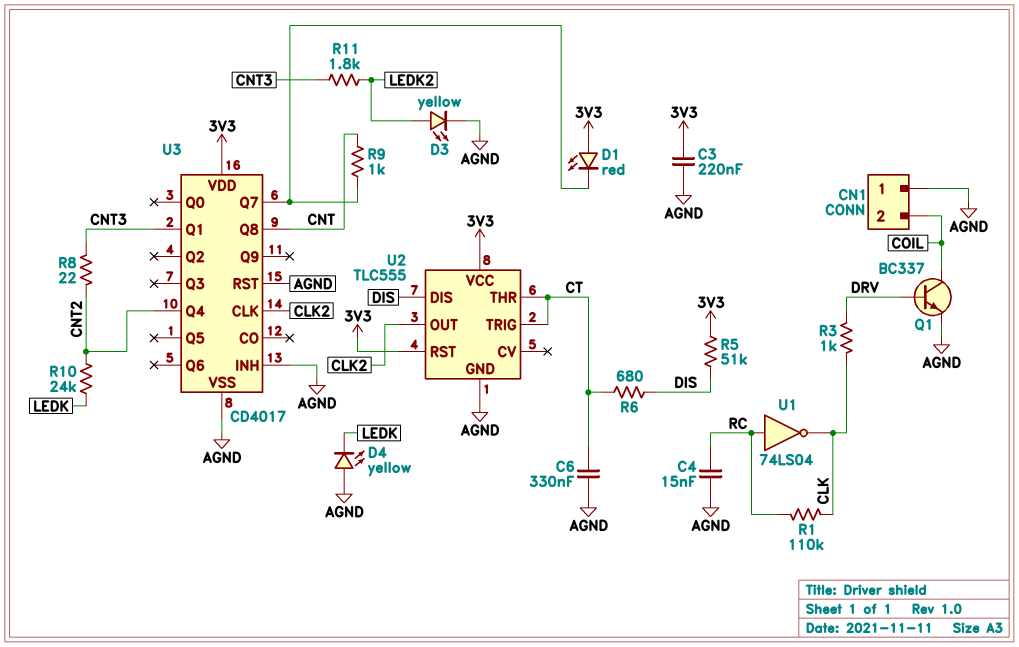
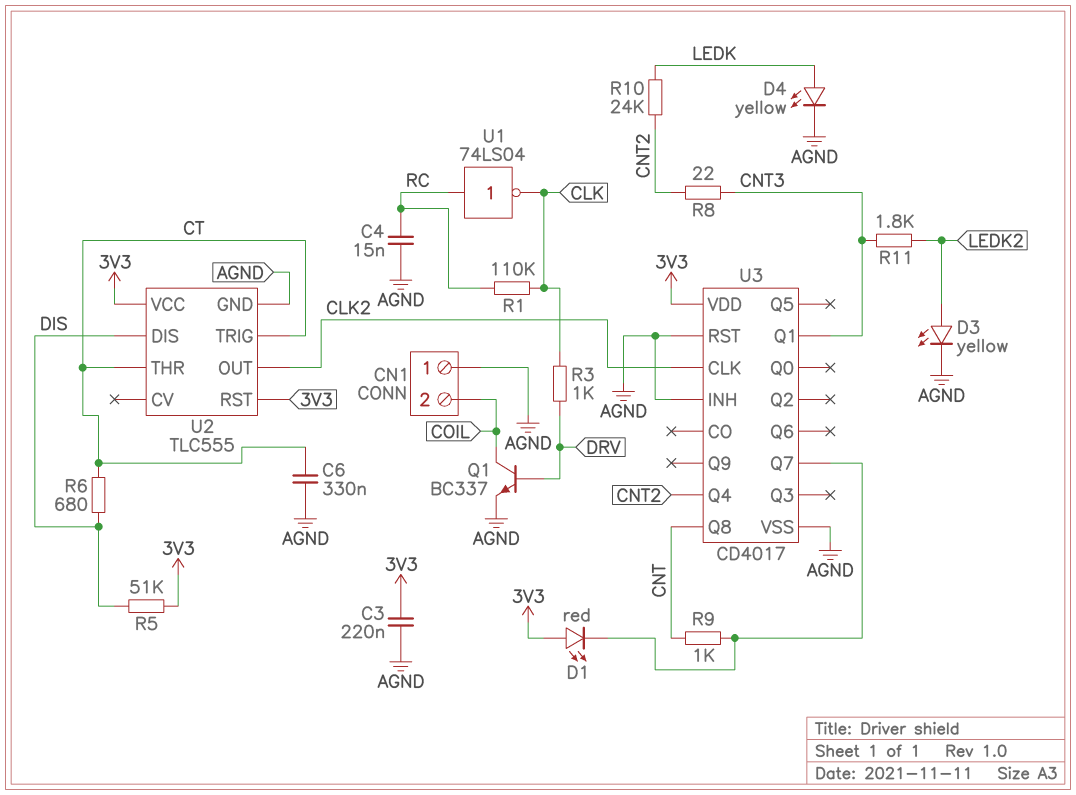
D4: LED yellow (A AGND, K LEDK) -> LED yellow (A LEDK, K AGND)

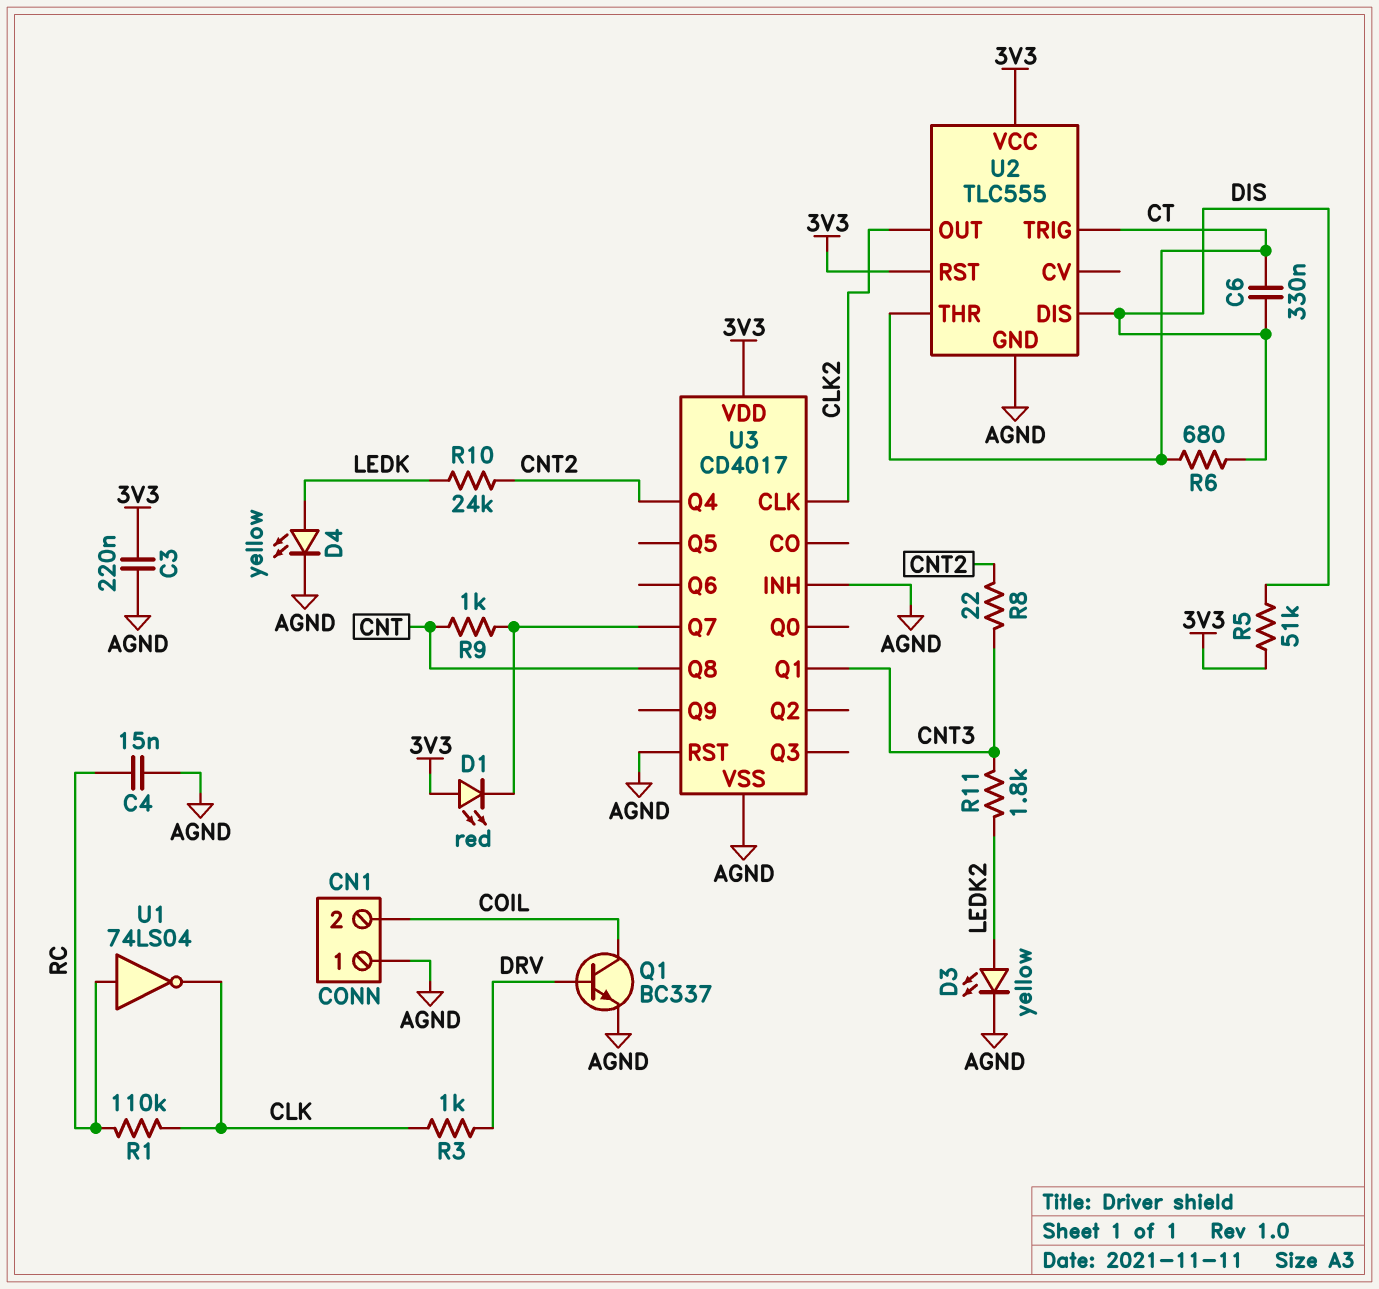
C6: 330nF (AGND, CT) -> 330nF (CT, DIS)

